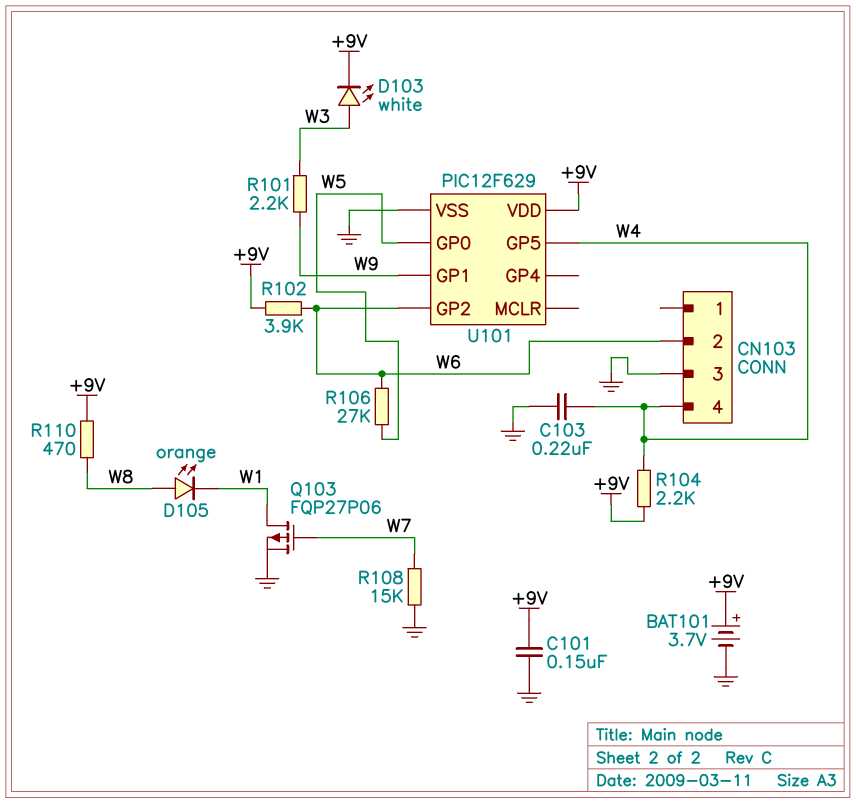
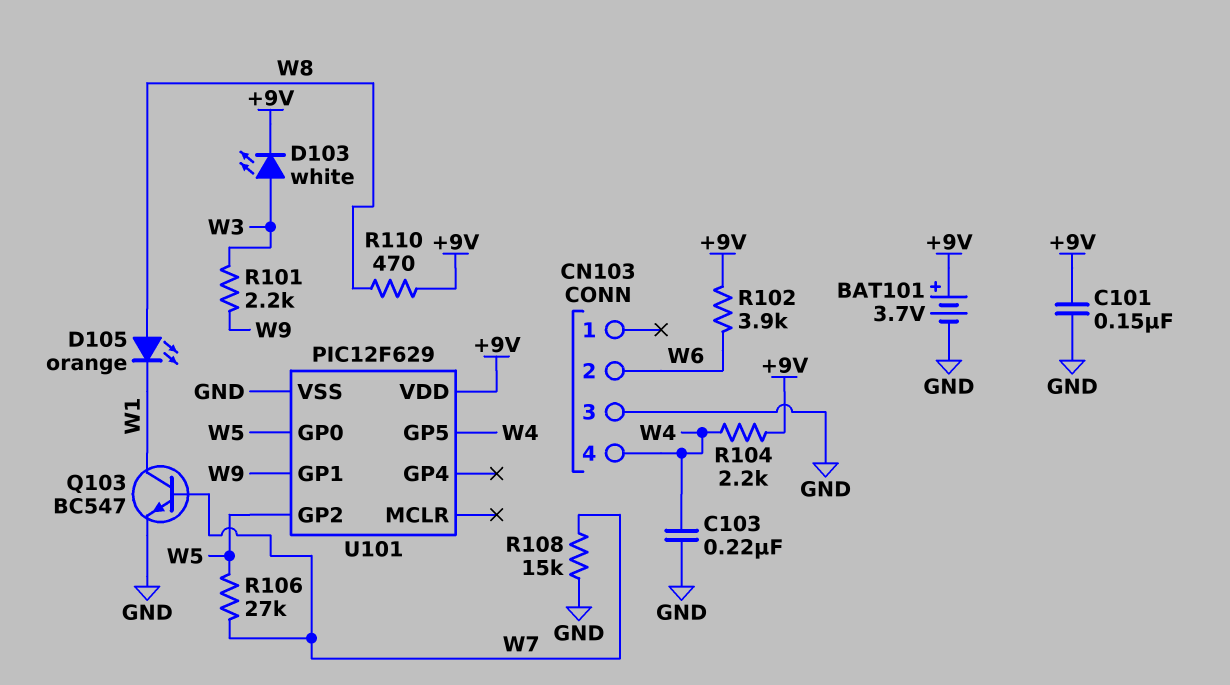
Q103: PMOS FQP27P06 (G W7, D W1, S GND) -> NPN BC547 (B W7, C W1, E GND)
R106: 27k (W5, W6) -> 27k (W5, W7)
U101 pin GP2: W6 -> W5

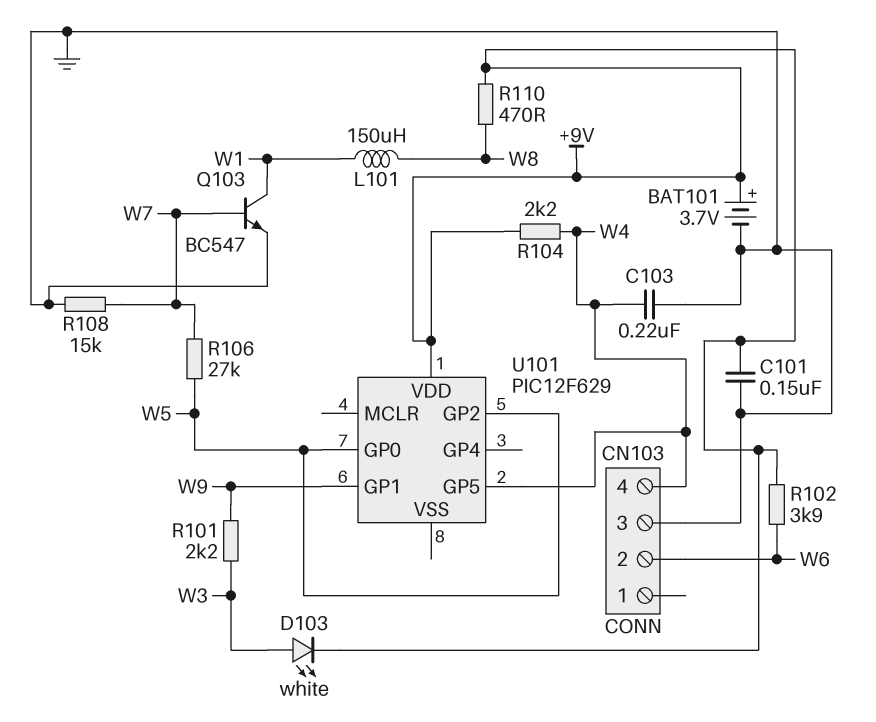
D105: LED orange (A W8, K W1) -> none
L101: none -> 150uH (W1, W8)
U101 pin VSS: GND -> none

